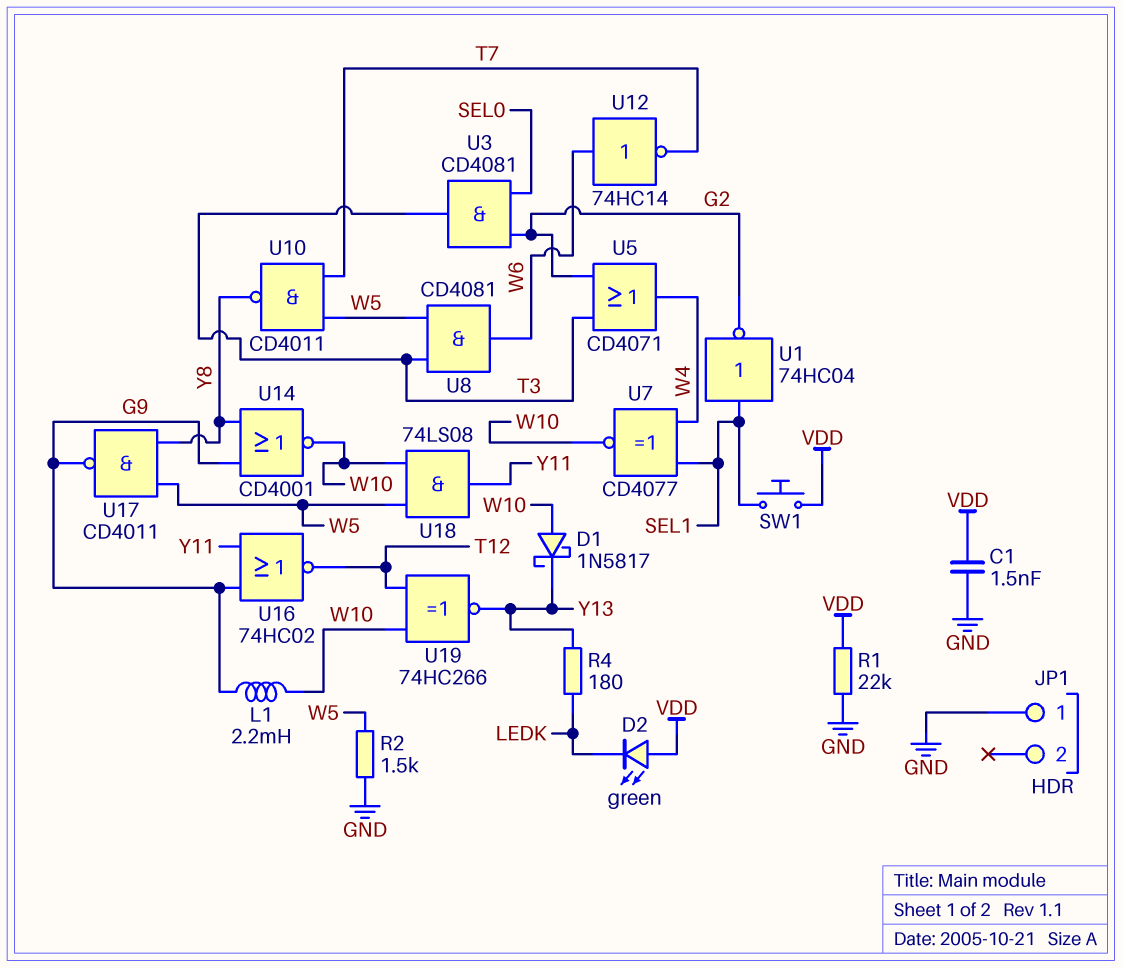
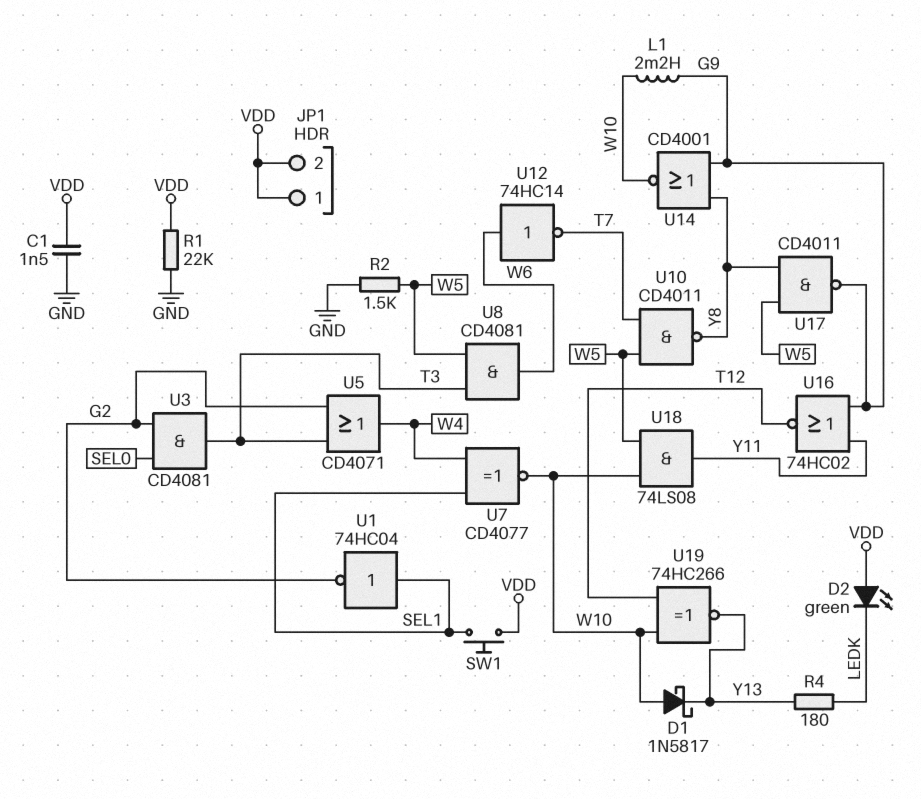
JP1 pin 1: GND -> VDD
JP1 pin 2: none -> VDD

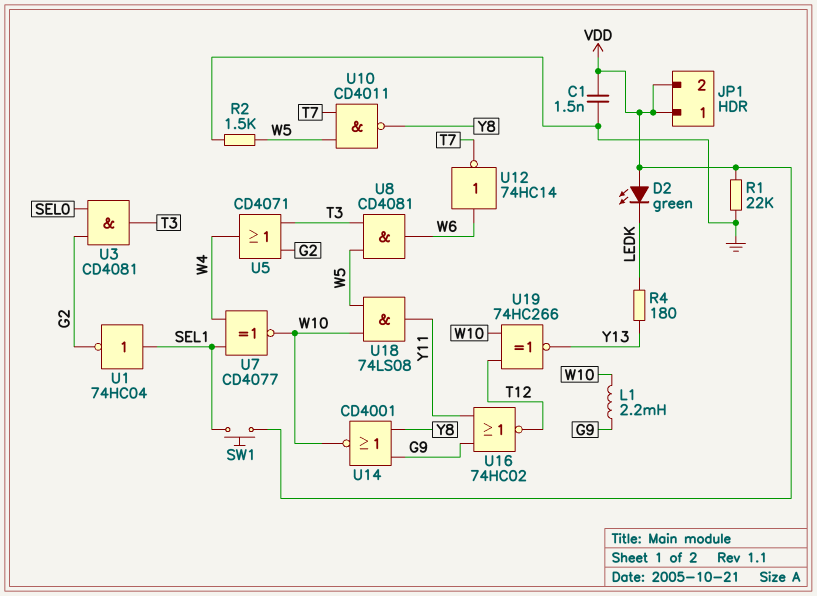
D1: schottky 1N5817 (A W10, K Y13) -> none
U17: NAND CD4011 (in W5, in Y8, out G9) -> none

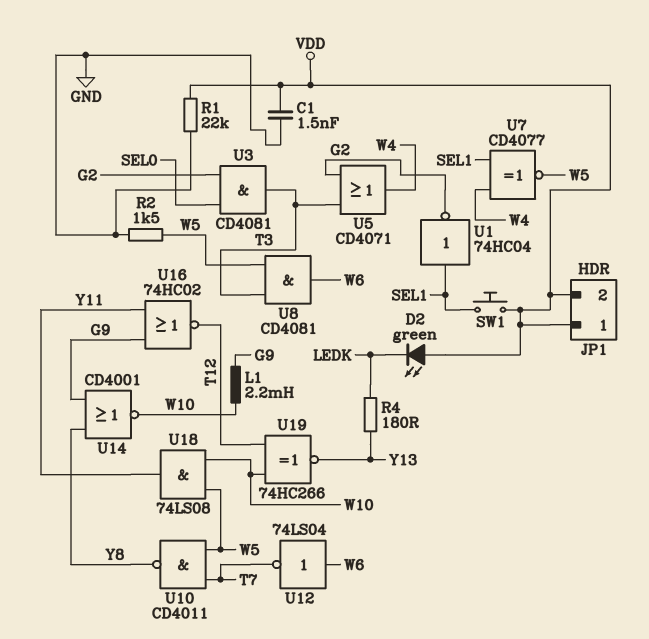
U7: XNOR CD4077 (in SEL1, in W4, out W10) -> XNOR CD4077 (in SEL1, in W4, out W5)
U12: NOT 74HC14 (in W6, out T7) -> NOT 74LS04 (in W6, out T7)

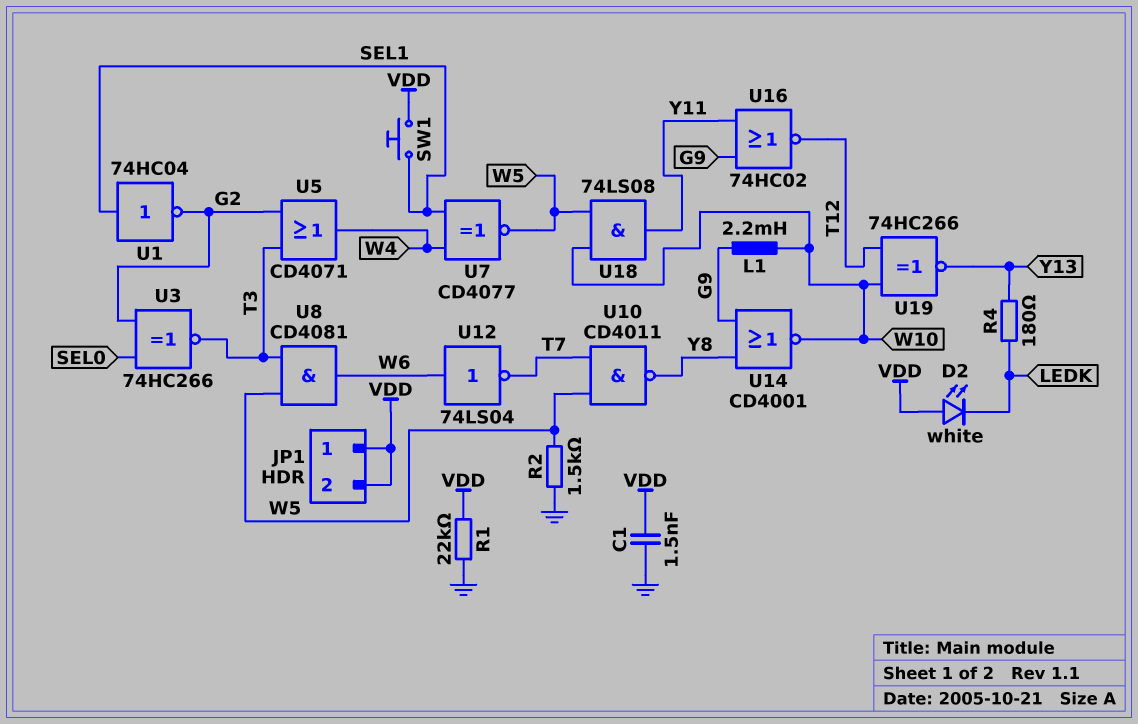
D2: LED green (A VDD, K LEDK) -> LED white (A VDD, K LEDK)
U3: AND CD4081 (in G2, in SEL0, out T3) -> XNOR 74HC266 (in G2, in SEL0, out T3)

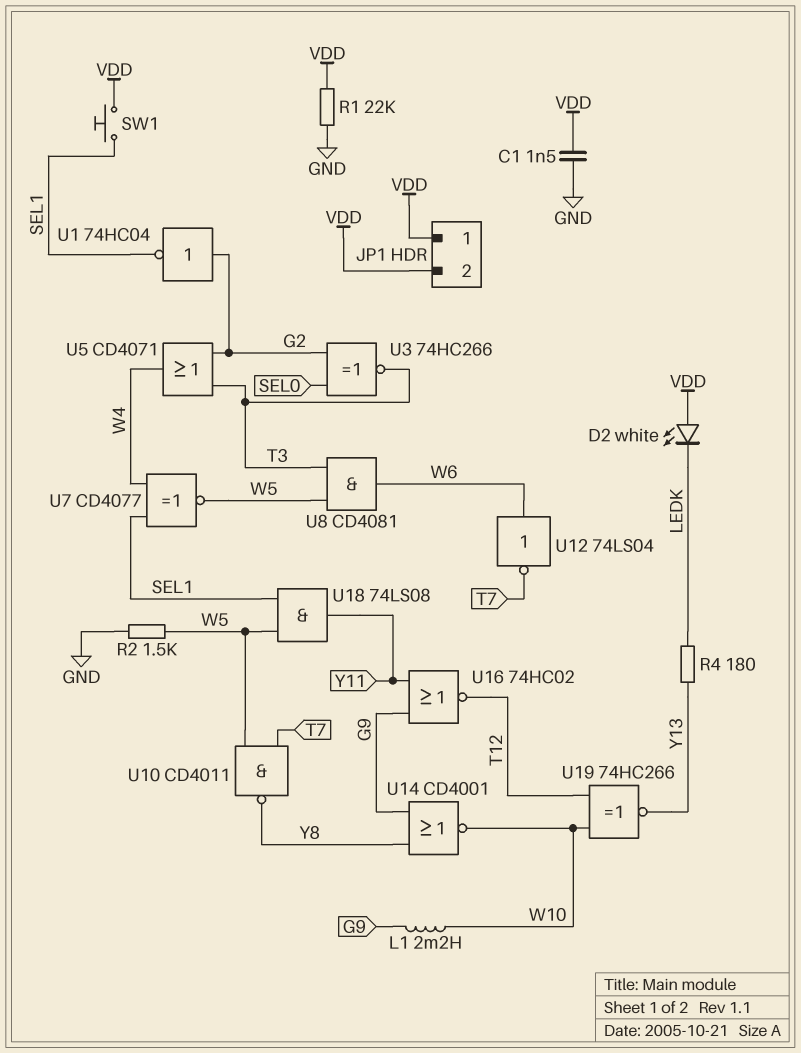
U1: NOT 74HC04 (in SEL1, out G2) -> NOT 74HC04 (in G2, out SEL1)
U18: AND 74LS08 (in W5, in W10, out Y11) -> AND 74LS08 (in SEL1, in W5, out Y11)

